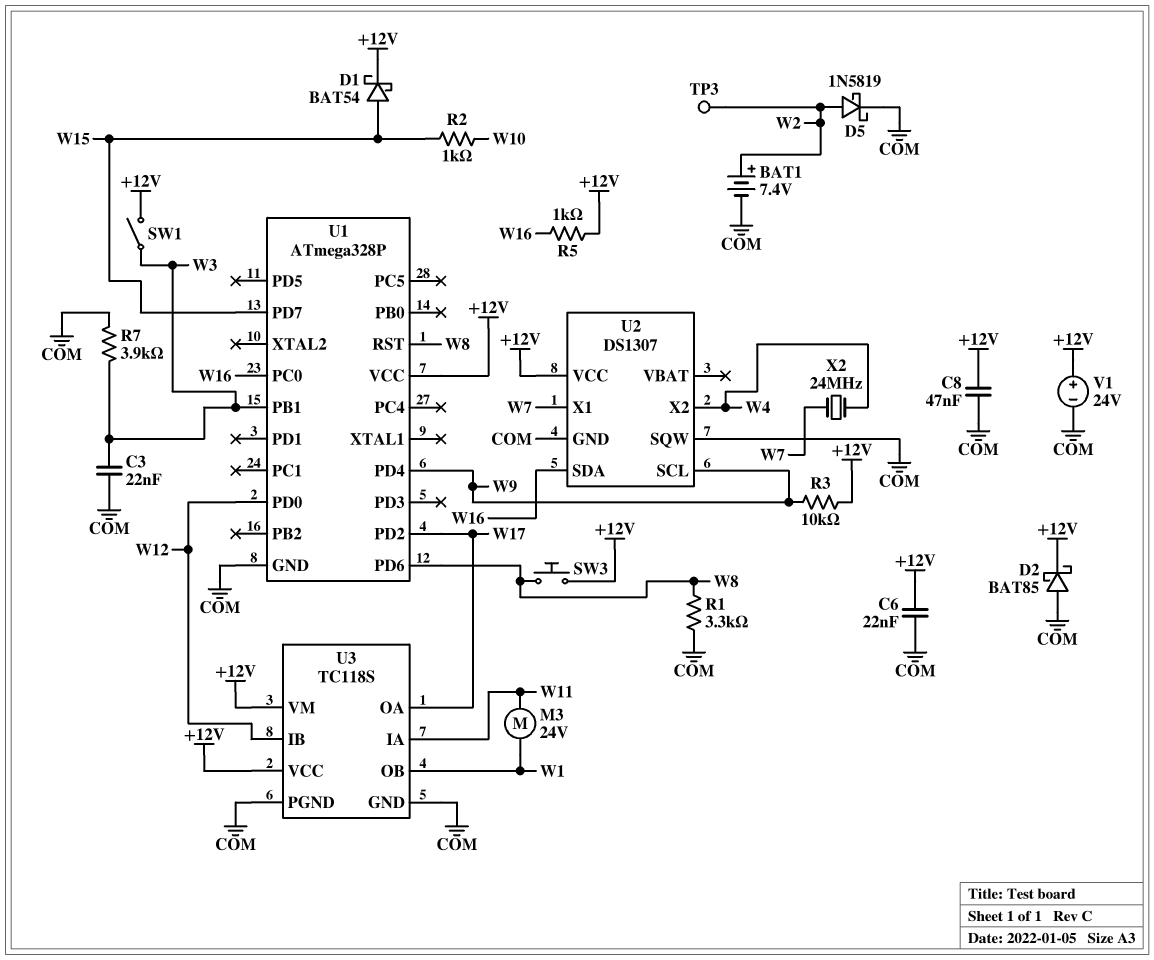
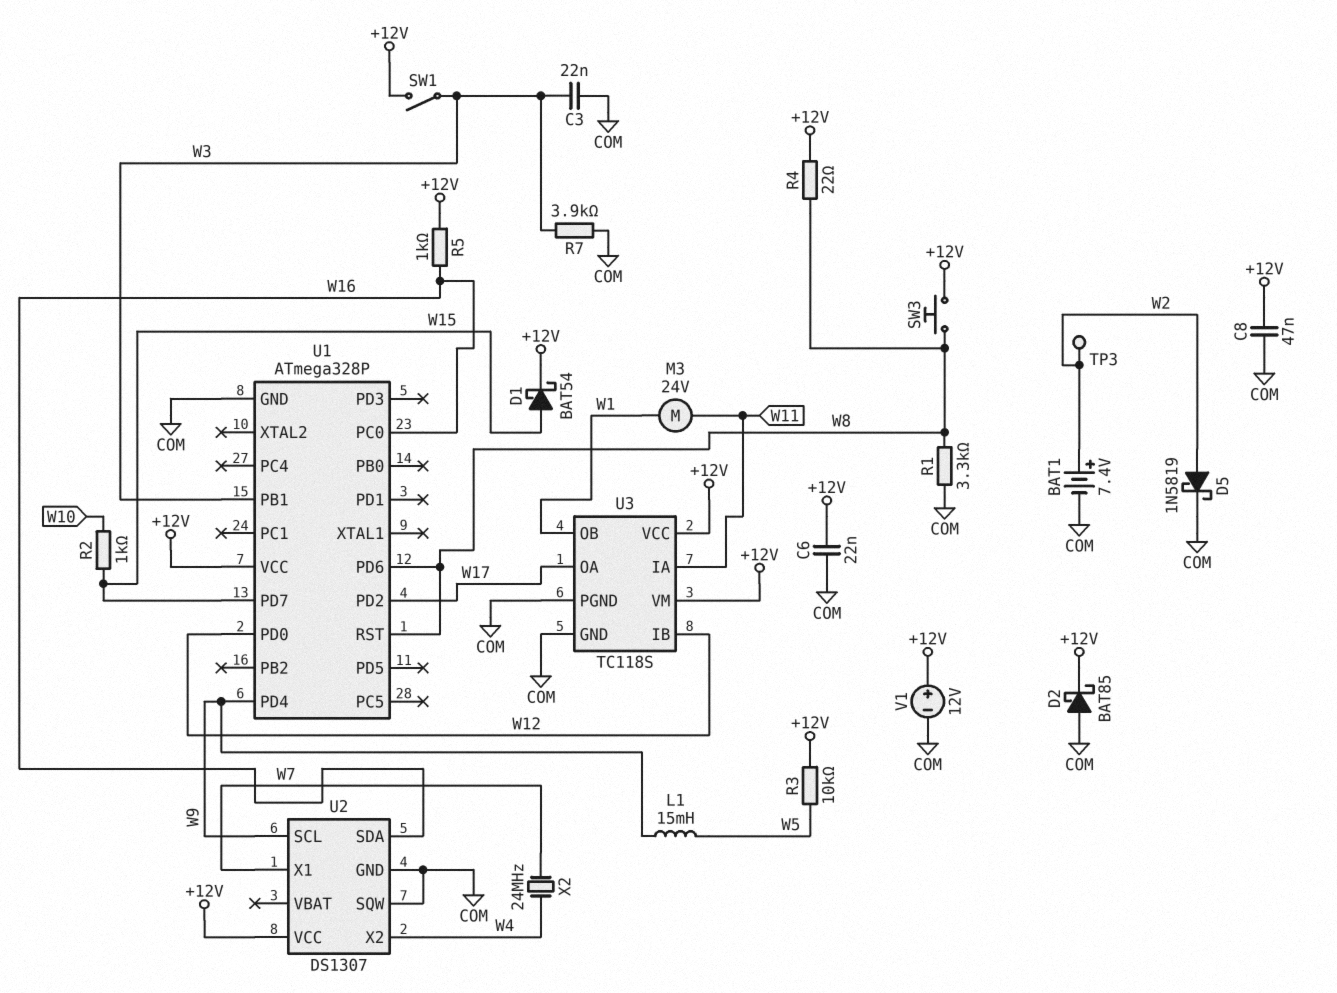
L1: none -> 15mH (W5, W9)
R3: 10k (+12V, W9) -> 10k (+12V, W5)
R4: none -> 22 (+12V, W8)
V1: 24V (plus +12V, minus COM) -> 12V (plus +12V, minus COM)

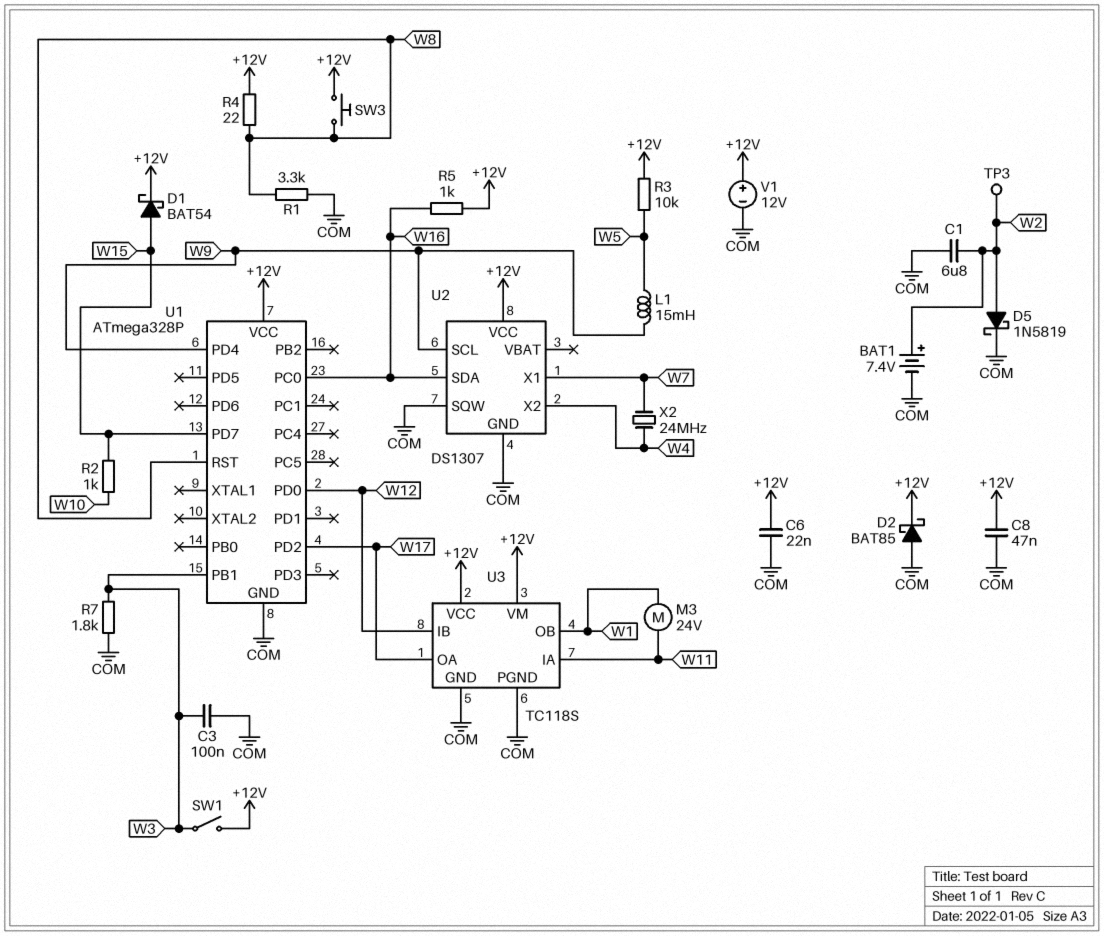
C1: none -> 6.8uF (COM, W2)
C3: 22nF (COM, W3) -> 100nF (COM, W3)
R7: 3.9k (COM, W3) -> 1.8k (COM, W3)
U1 pin PD6: W8 -> none

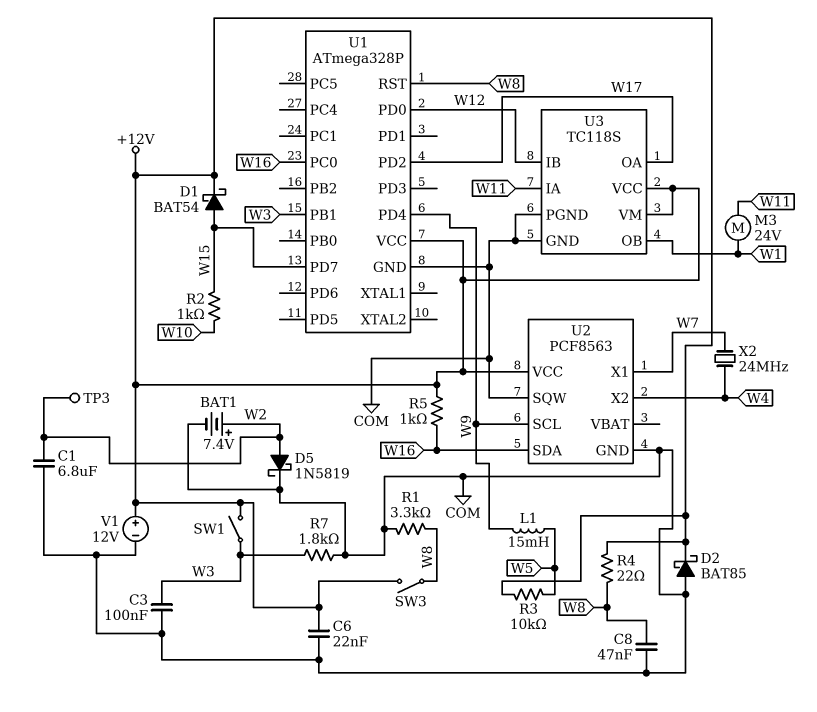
C8: 47nF (+12V, COM) -> 47nF (COM, W8)
SW3: button (+12V, W8) -> switch (+12V, W8)
U2: DS1307 -> PCF8563

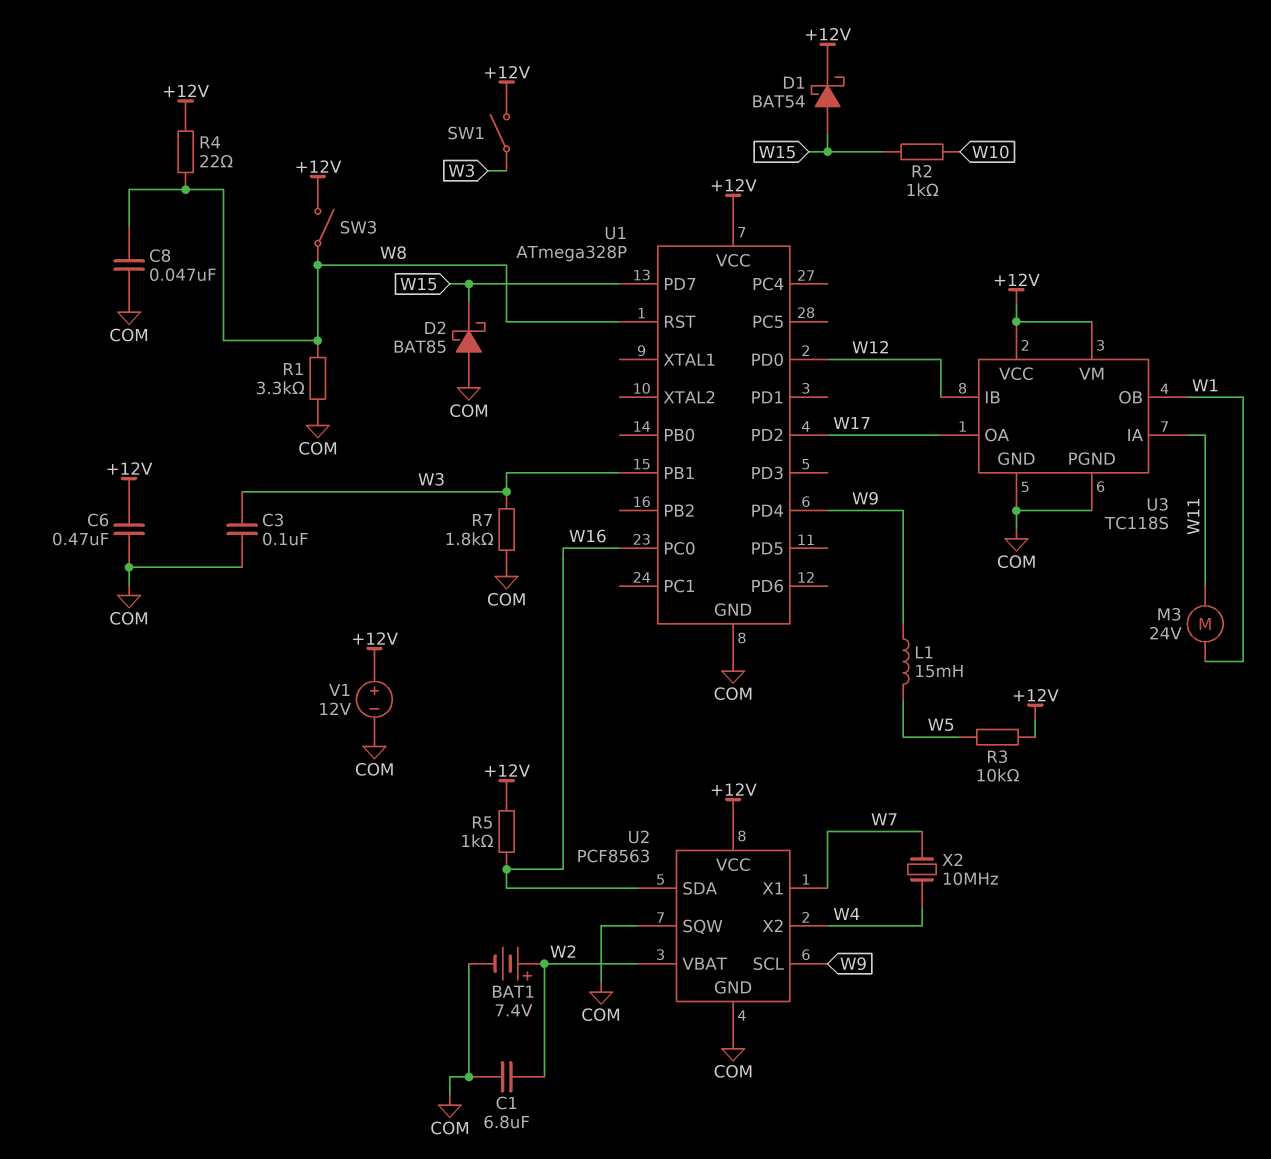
C6: 22nF (+12V, COM) -> 470nF (+12V, COM)
D2: schottky BAT85 (A COM, K +12V) -> schottky BAT85 (A COM, K W15)
D5: schottky 1N5819 (A W2, K COM) -> none
TP3: test point (W2) -> none
U2 pin VBAT: none -> W2
X2: 24MHz (W4, W7) -> 10MHz (W4, W7)

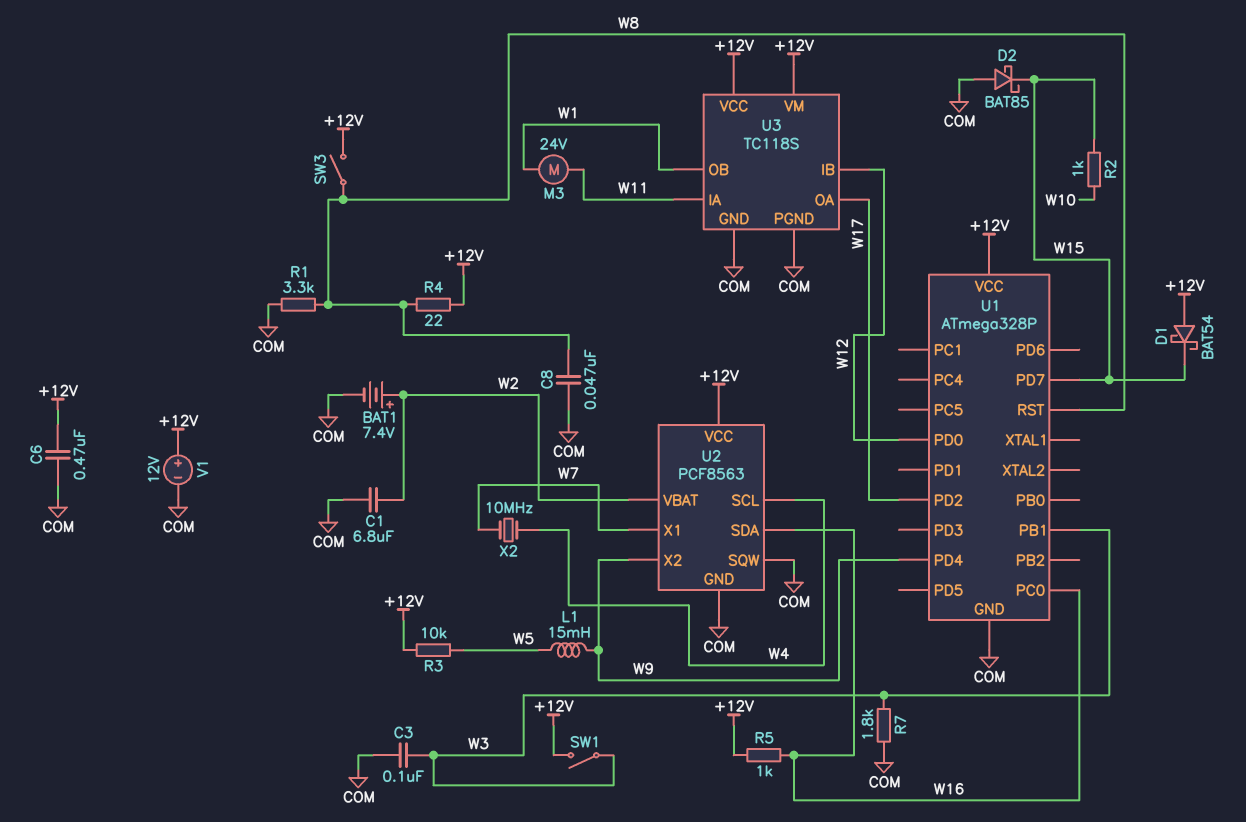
D1: schottky BAT54 (A W15, K +12V) -> schottky BAT54 (A +12V, K W15)
U2 pin SCL: W9 -> W4
U2 pin X2: W4 -> W9

